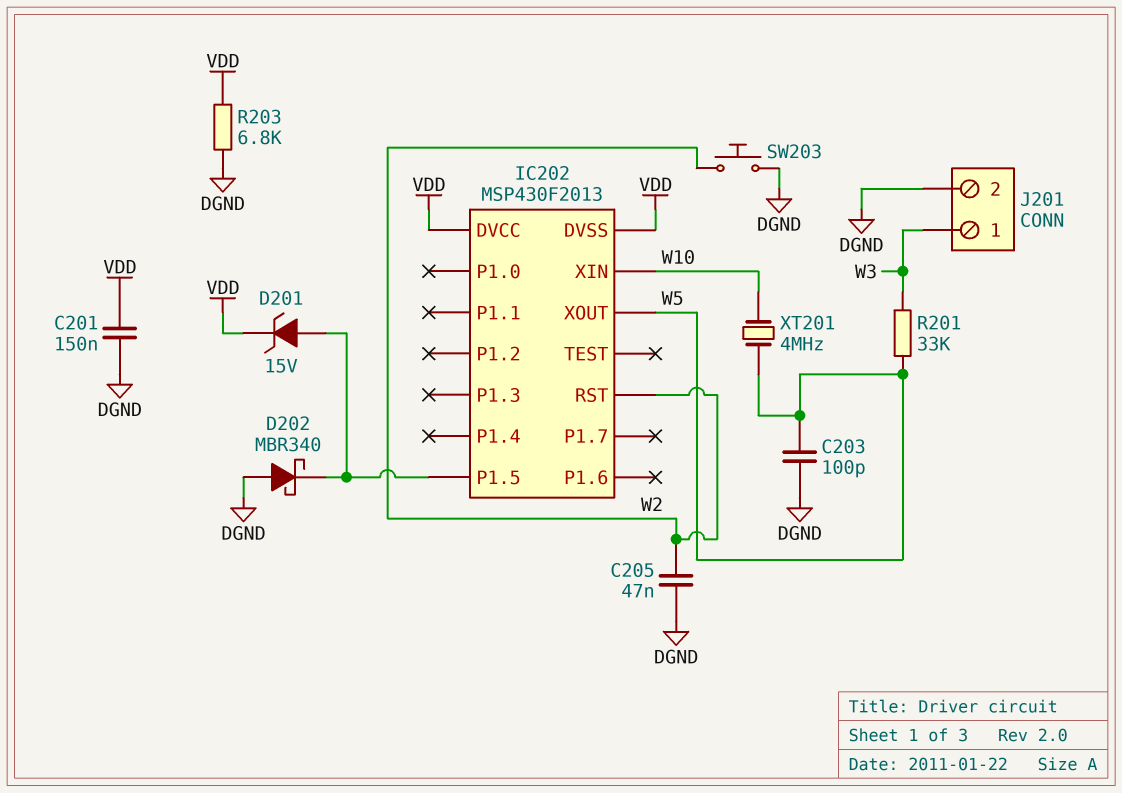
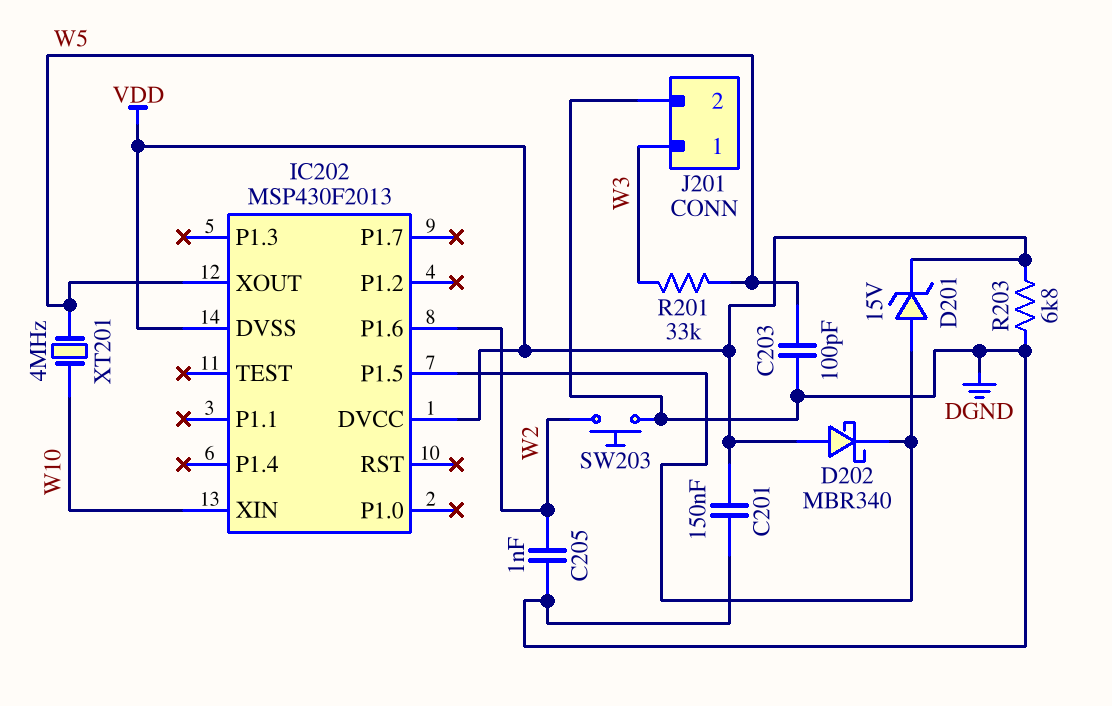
C205: 47nF (DGND, W2) -> 1nF (DGND, W2)
D202: schottky MBR340 (A DGND, K IC202/P1.5) -> schottky MBR340 (A VDD, K IC202/P1.5)
IC202 pin P1.6: none -> W2
IC202 pin RST: W2 -> none

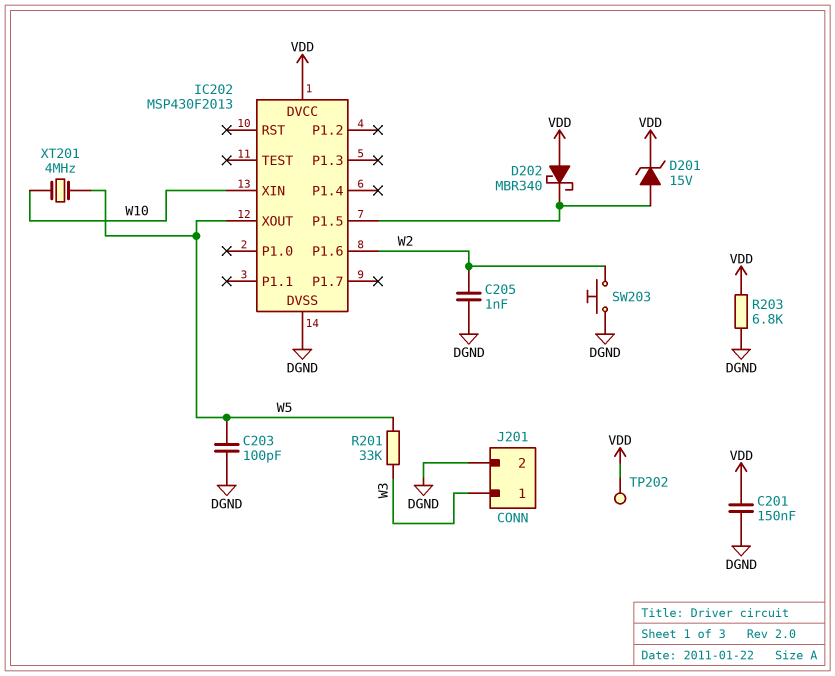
IC202 pin DVSS: VDD -> DGND
TP202: none -> test point (VDD)

